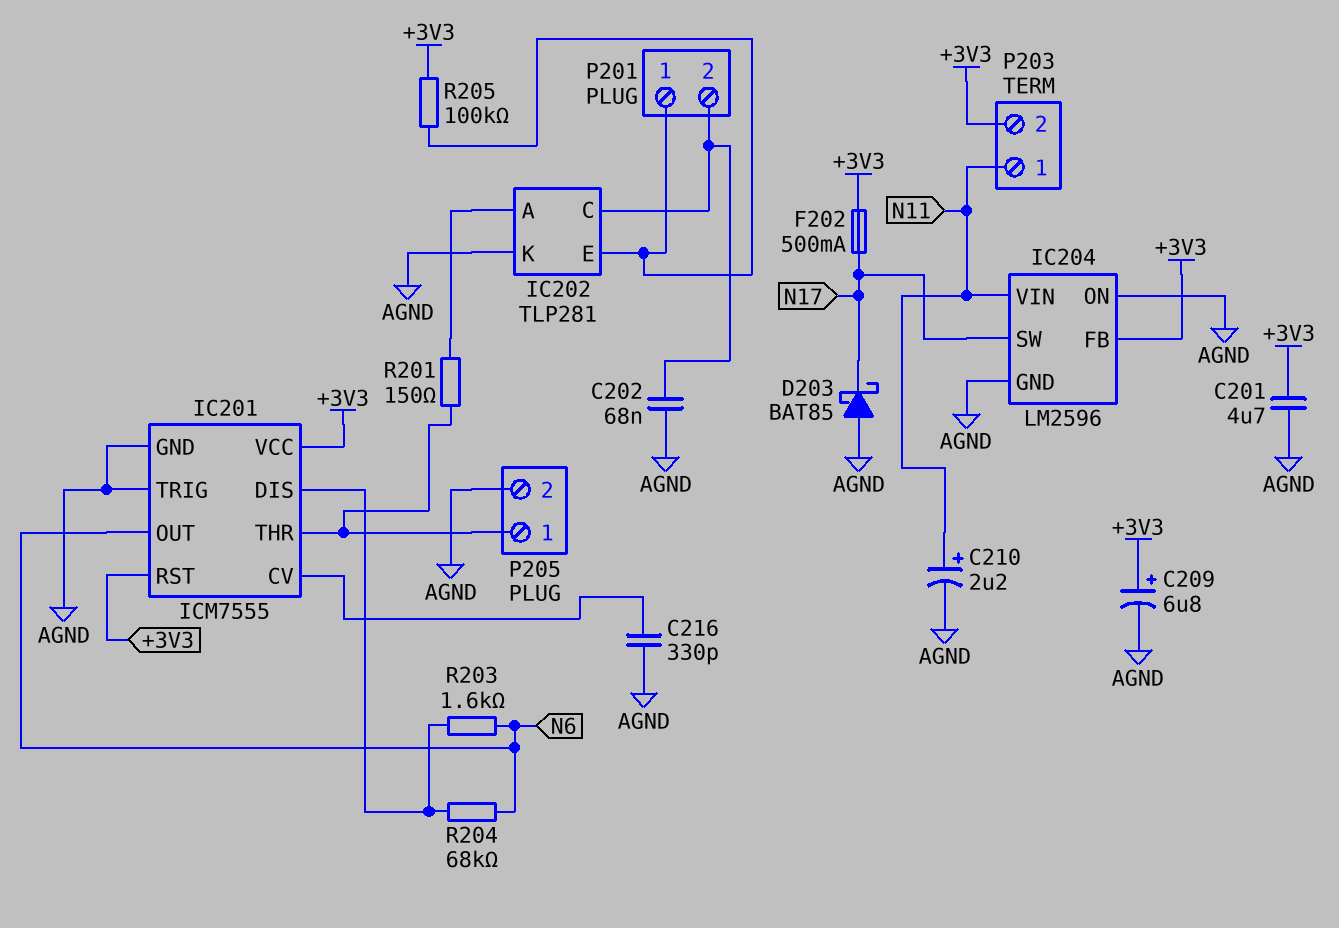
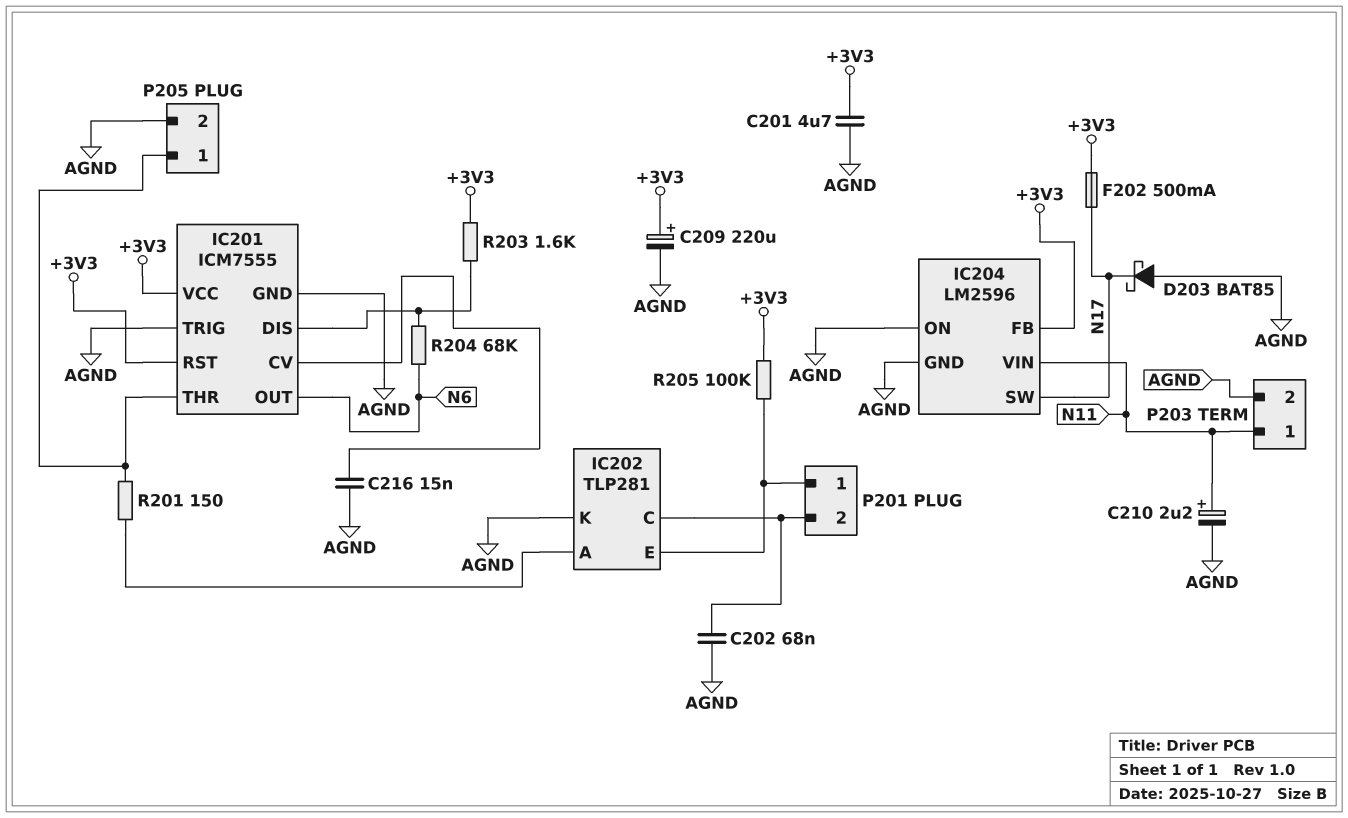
C209: 6.8uF (plus +3V3, minus AGND) -> 220uF (plus +3V3, minus AGND)
C216: 330pF (AGND, IC201/CV) -> 15nF (AGND, IC201/CV)
P203 pin 2: +3V3 -> AGND
R203: 1.6k (IC201/DIS, N6) -> 1.6k (+3V3, IC201/DIS)

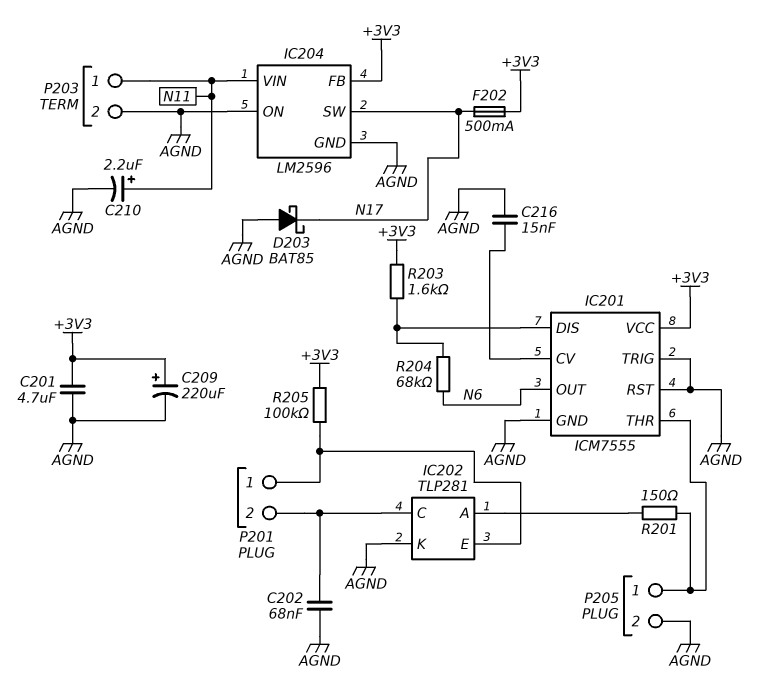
IC201 pin RST: +3V3 -> AGND

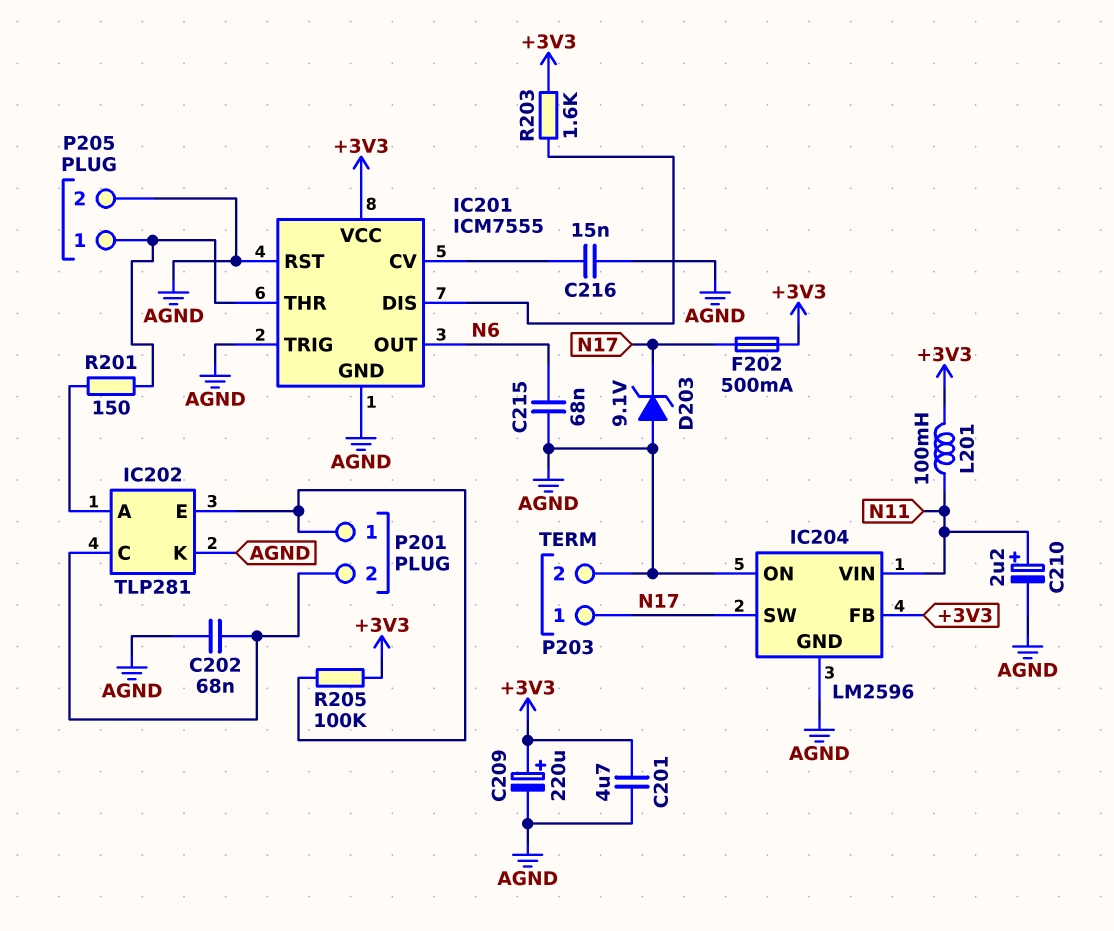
C215: none -> 68nF (AGND, N6)
D203: schottky BAT85 (A AGND, K N17) -> zener 9.1V (A AGND, K N17)
L201: none -> 100mH (+3V3, N11)
P203 pin 1: N11 -> N17
R204: 68k (IC201/DIS, N6) -> none

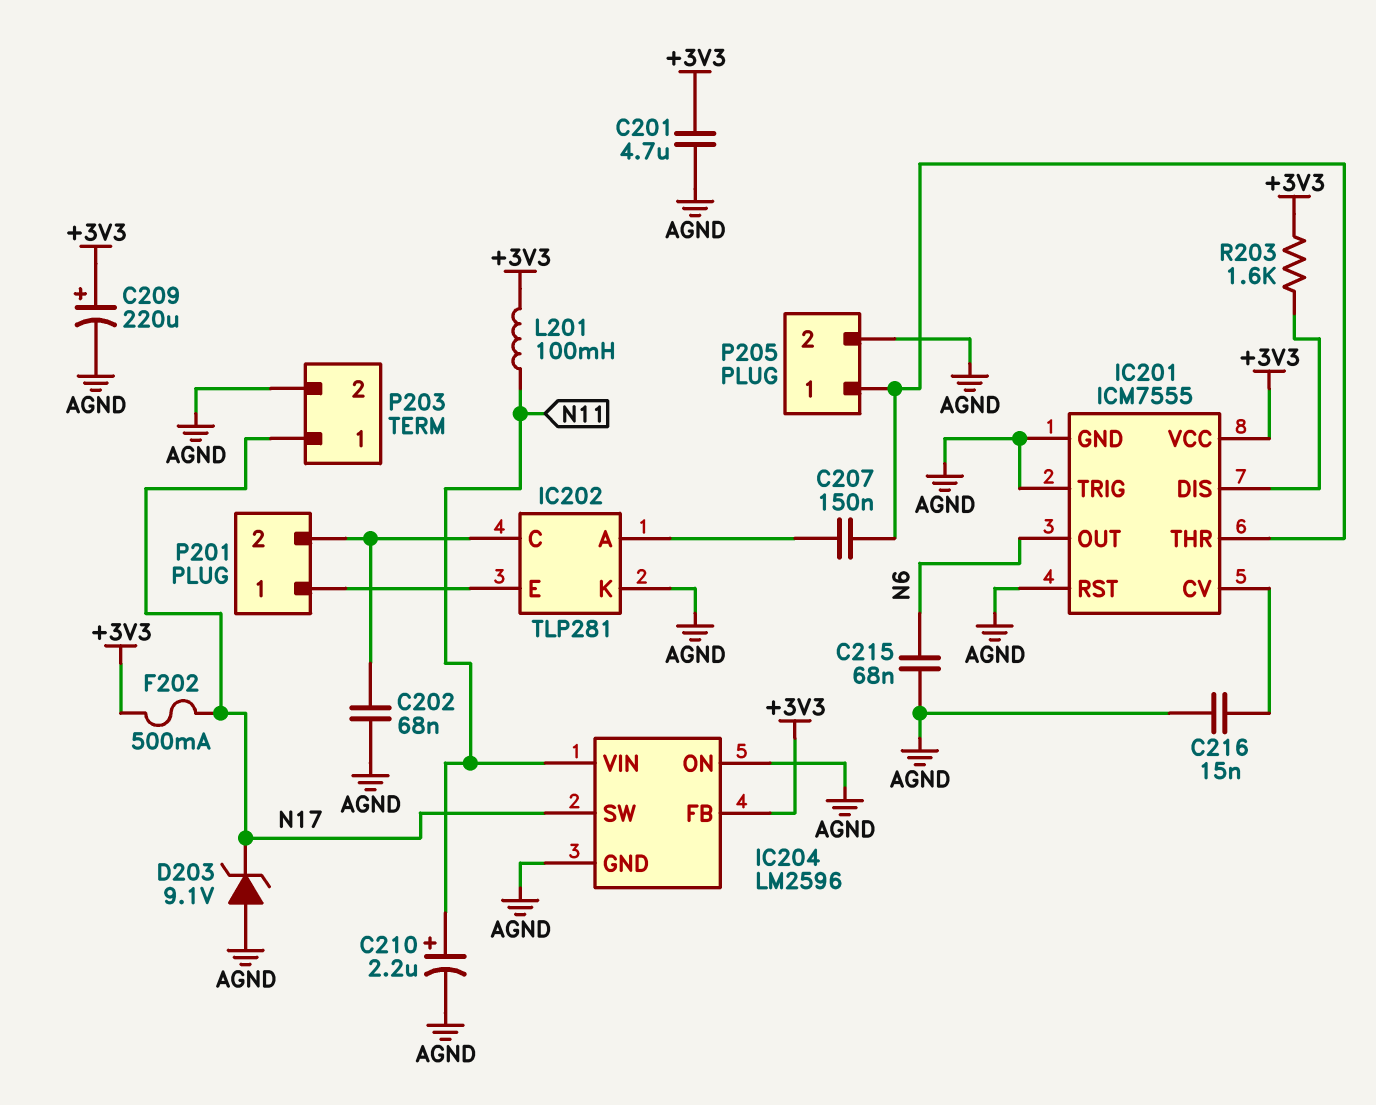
C207: none -> 150nF (IC201/THR, IC202/A)
R201: 150 (IC201/THR, IC202/A) -> none
R205: 100k (+3V3, IC202/E) -> none

